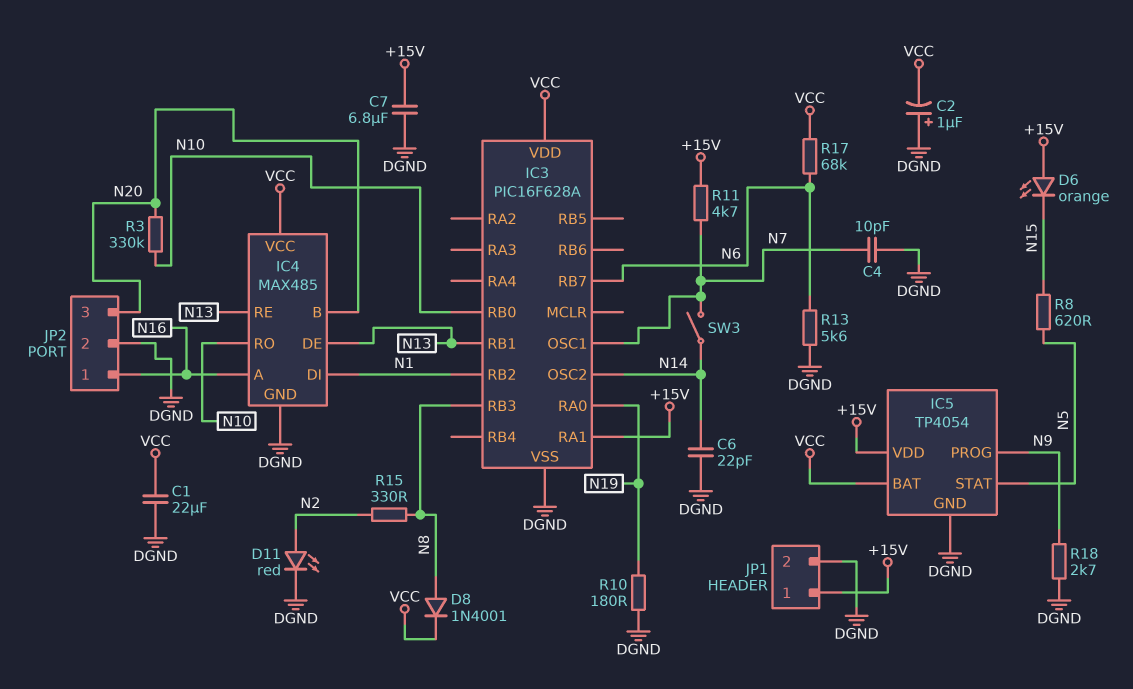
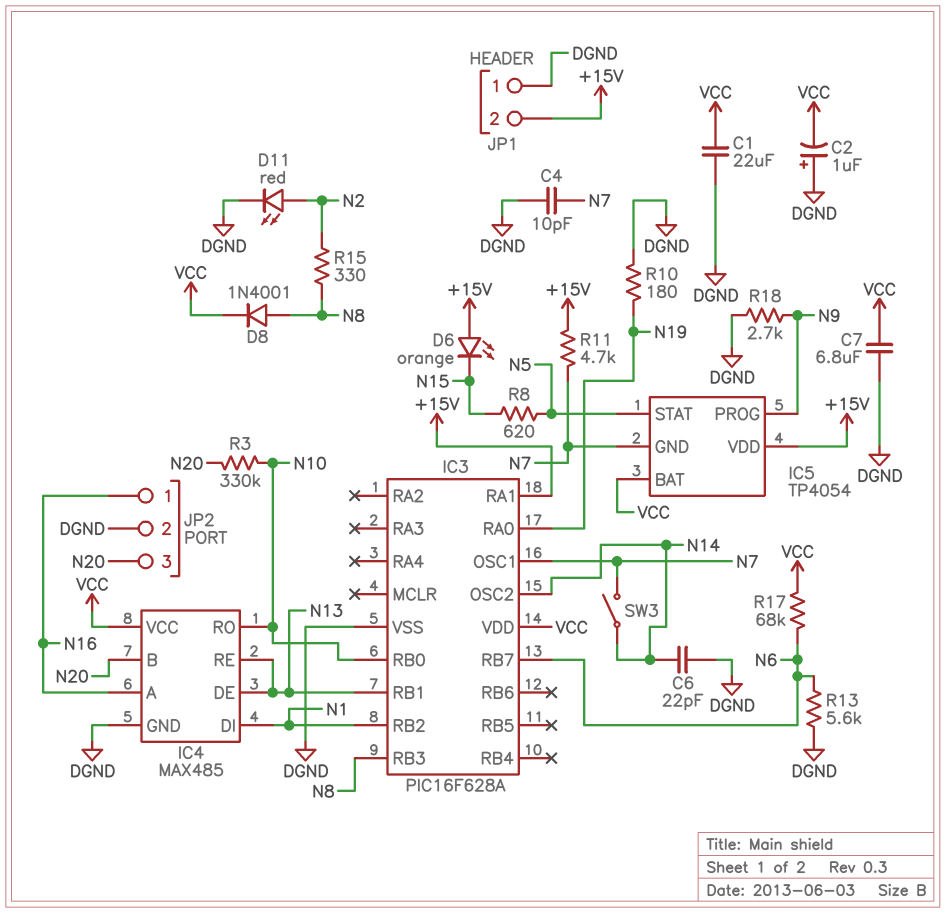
C7: 6.8uF (+15V, DGND) -> 6.8uF (DGND, VCC)
IC5 pin GND: DGND -> N7
JP1 pin 1: +15V -> DGND
JP1 pin 2: DGND -> +15V

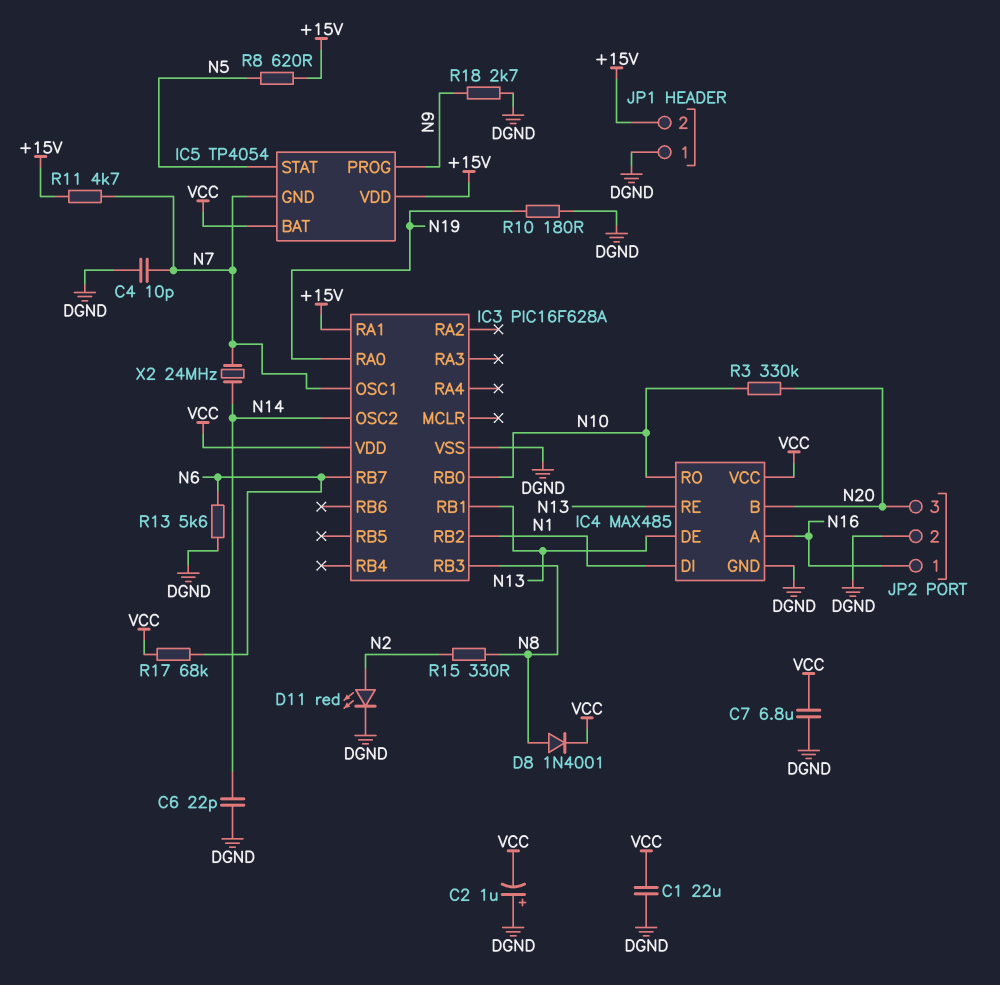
D6: LED orange (A +15V, K N15) -> none
R8: 620 (N5, N15) -> 620 (+15V, N5)
SW3: switch (N7, N14) -> none
X2: none -> 24MHz (N7, N14)

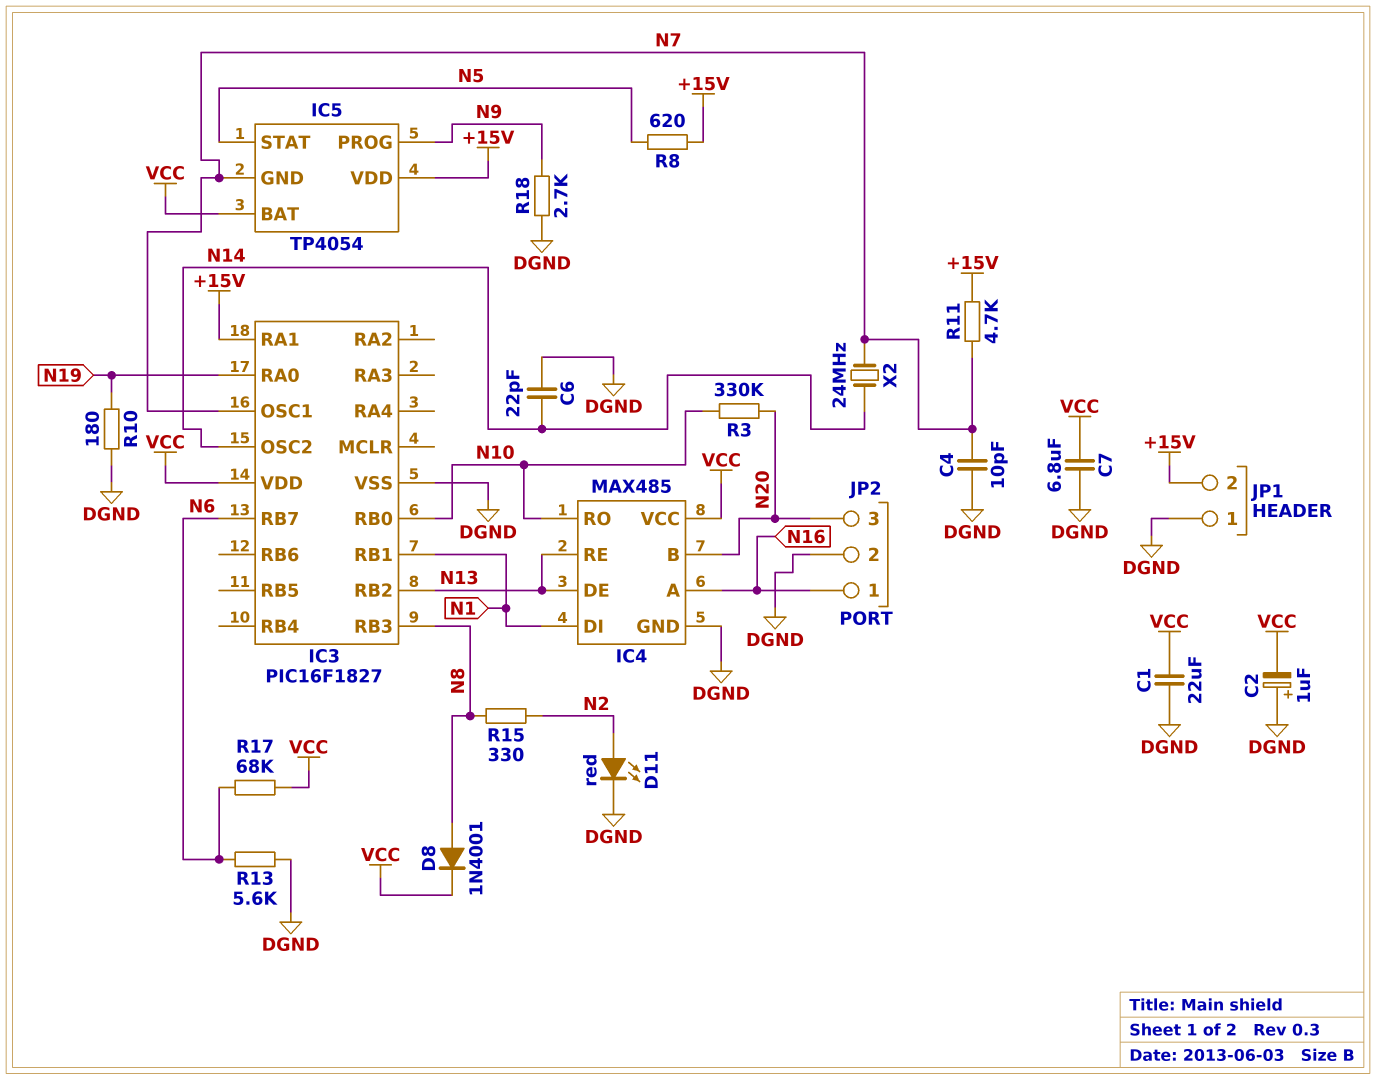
IC3: PIC16F628A -> PIC16F1827
IC3 pin RB1: N13 -> N1
IC3 pin RB2: N1 -> N13

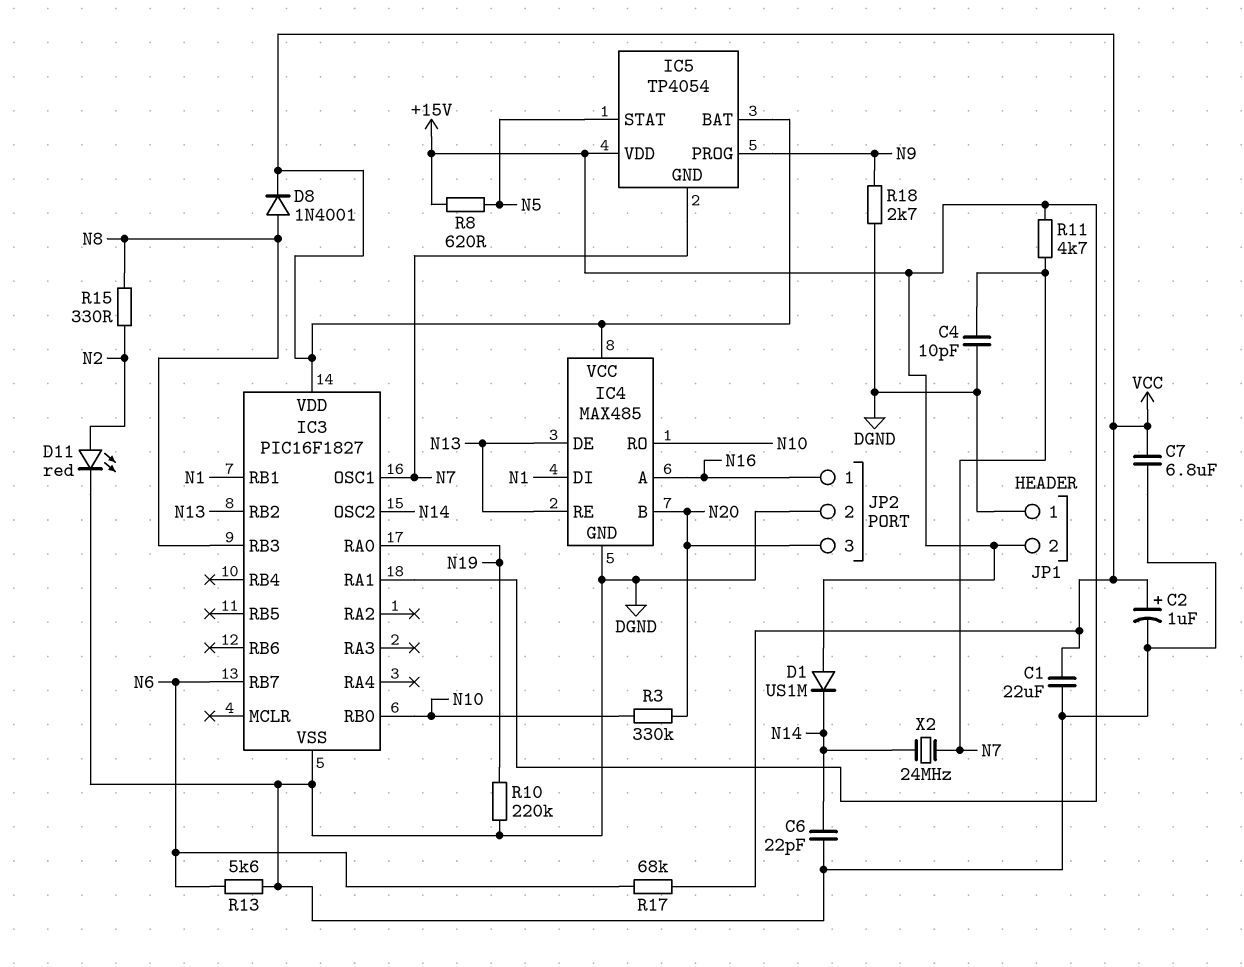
C2: 1uF (plus DGND, minus VCC) -> 1uF (plus VCC, minus DGND)
D1: none -> diode US1M (A +15V, K N14)
R10: 180 (DGND, N19) -> 220k (DGND, N19)

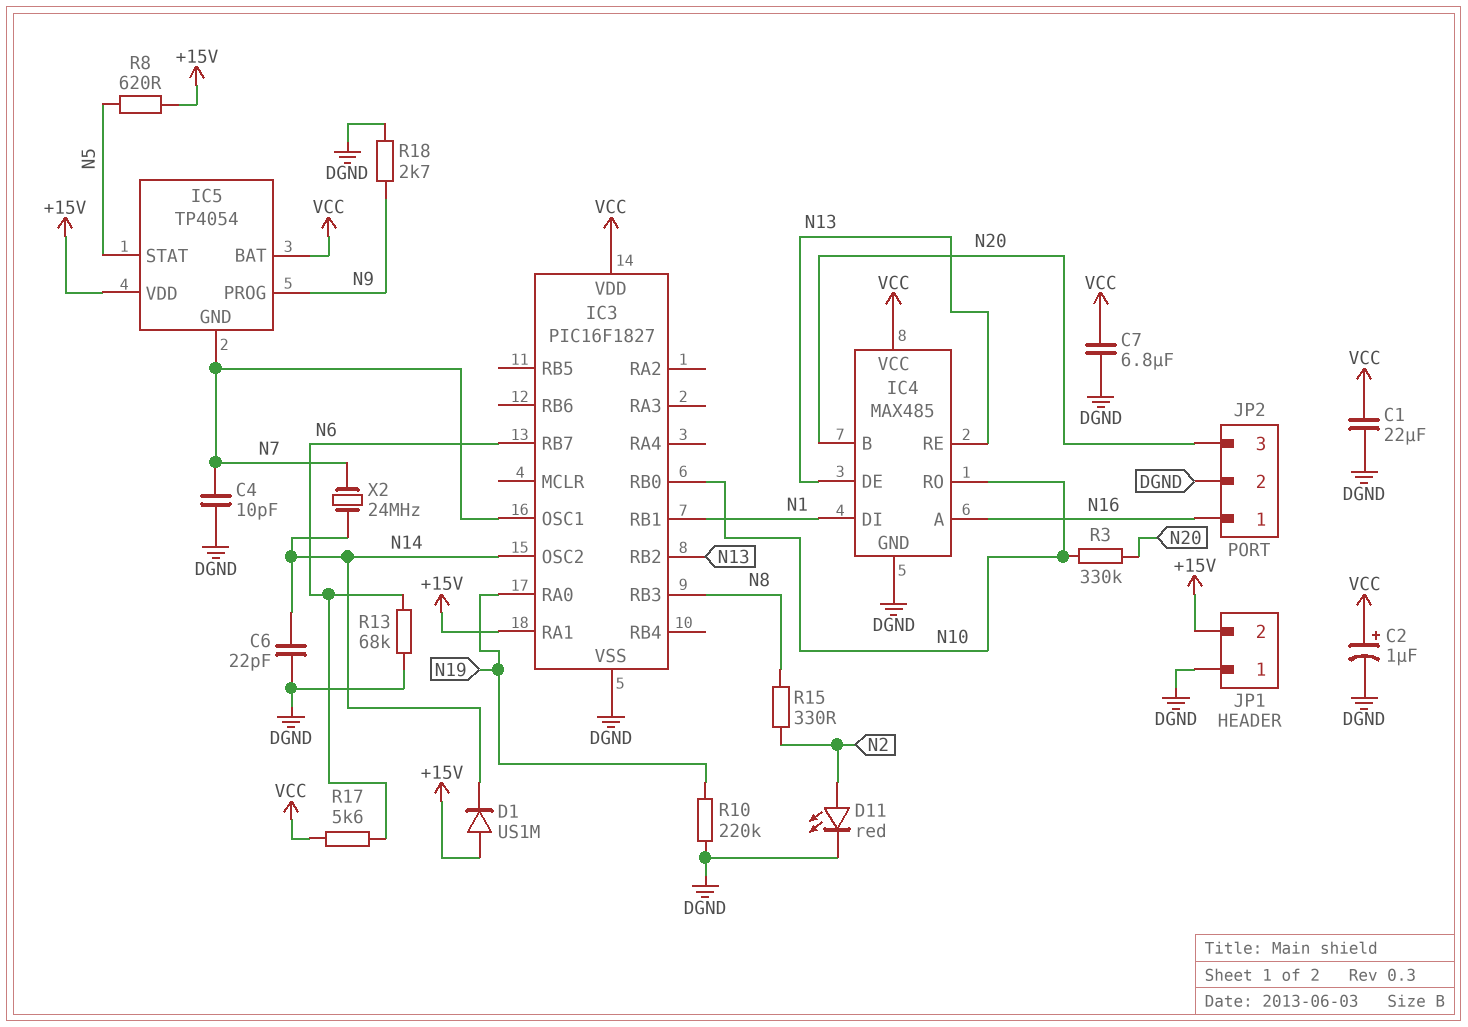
D8: diode 1N4001 (A N8, K VCC) -> none
R11: 4.7k (+15V, N7) -> none
R13: 5.6k (DGND, N6) -> 68k (DGND, N6)
R17: 68k (N6, VCC) -> 5.6k (N6, VCC)

